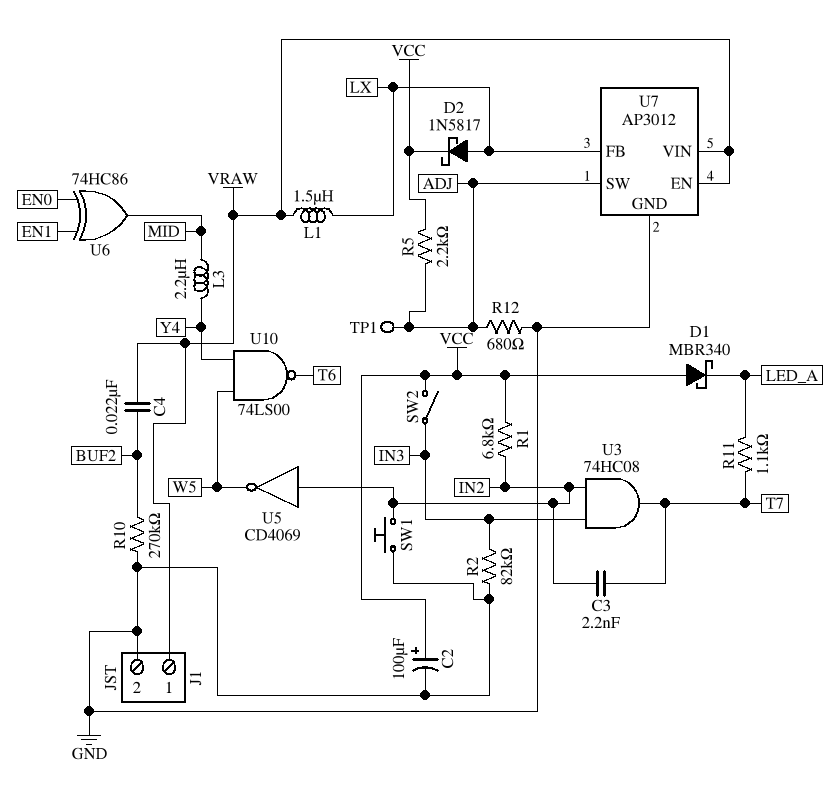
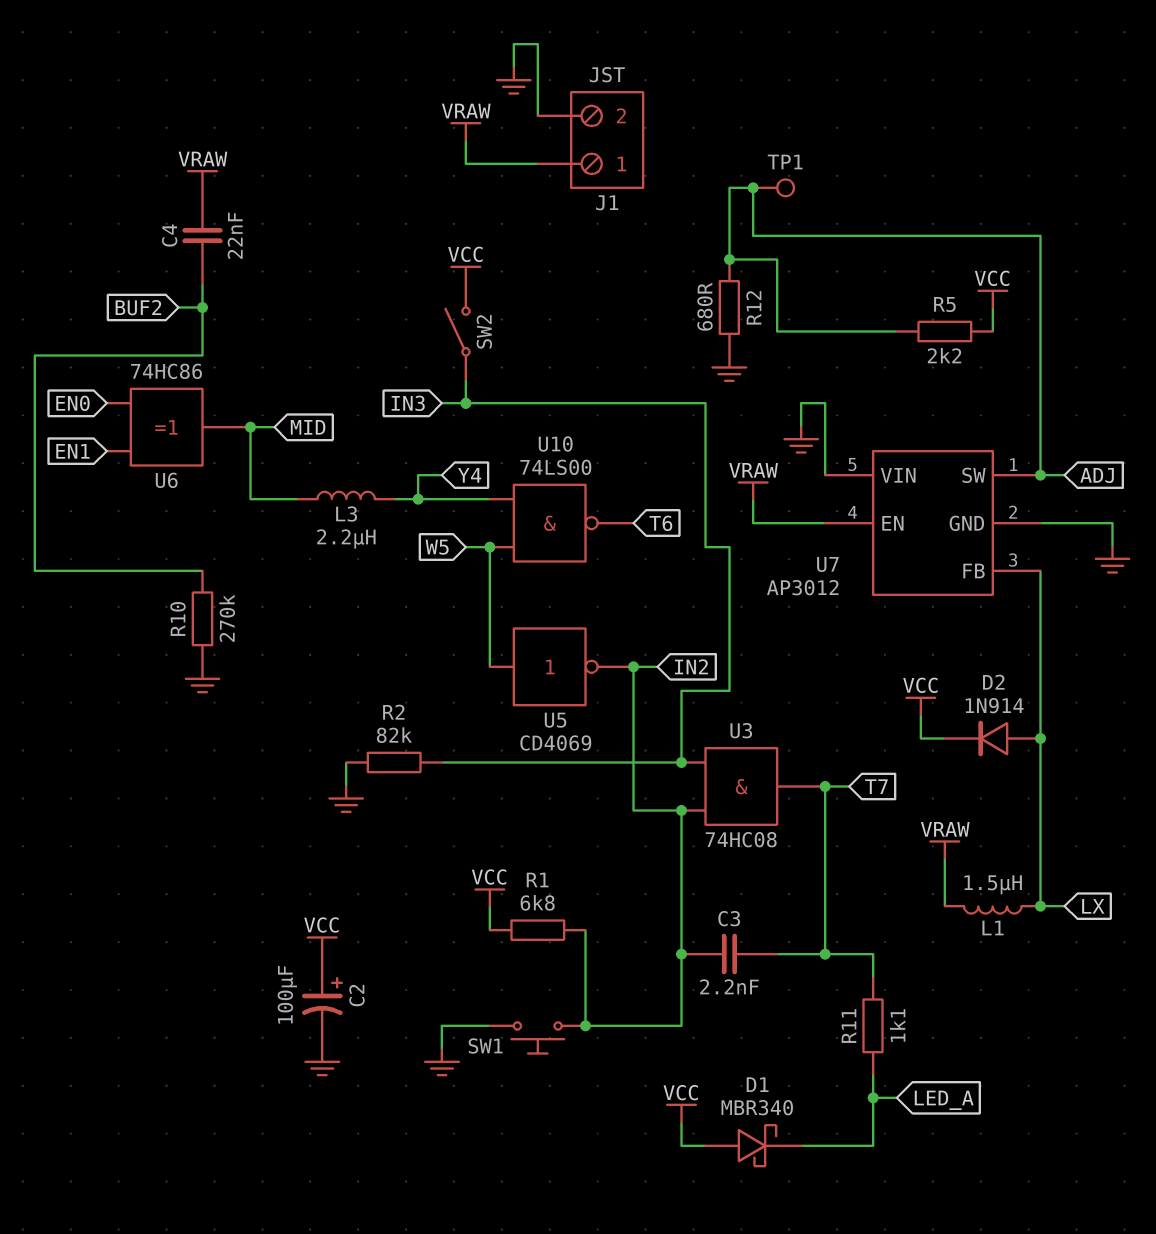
D2: schottky 1N5817 (A LX, K VCC) -> diode 1N914 (A LX, K VCC)
U5: NOT CD4069 (in IN2, out W5) -> NOT CD4069 (in W5, out IN2)
U7 pin VIN: VRAW -> GND

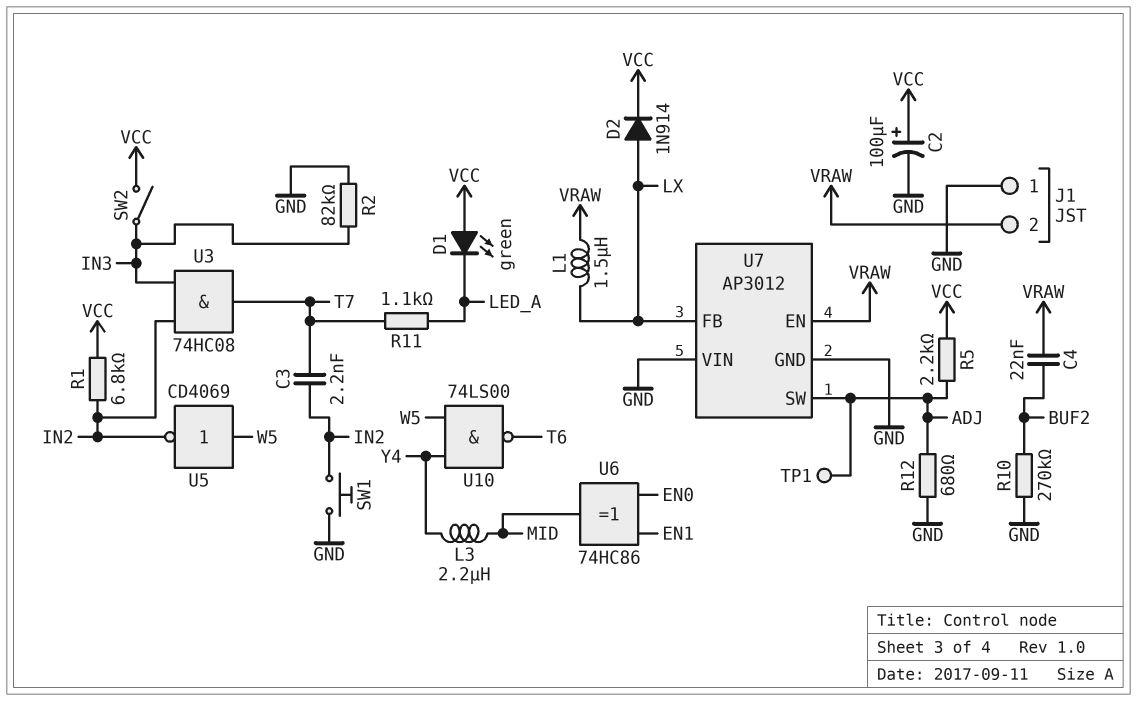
D1: schottky MBR340 (A VCC, K LED_A) -> LED green (A VCC, K LED_A)
J1 pin 1: VRAW -> GND
J1 pin 2: GND -> VRAW

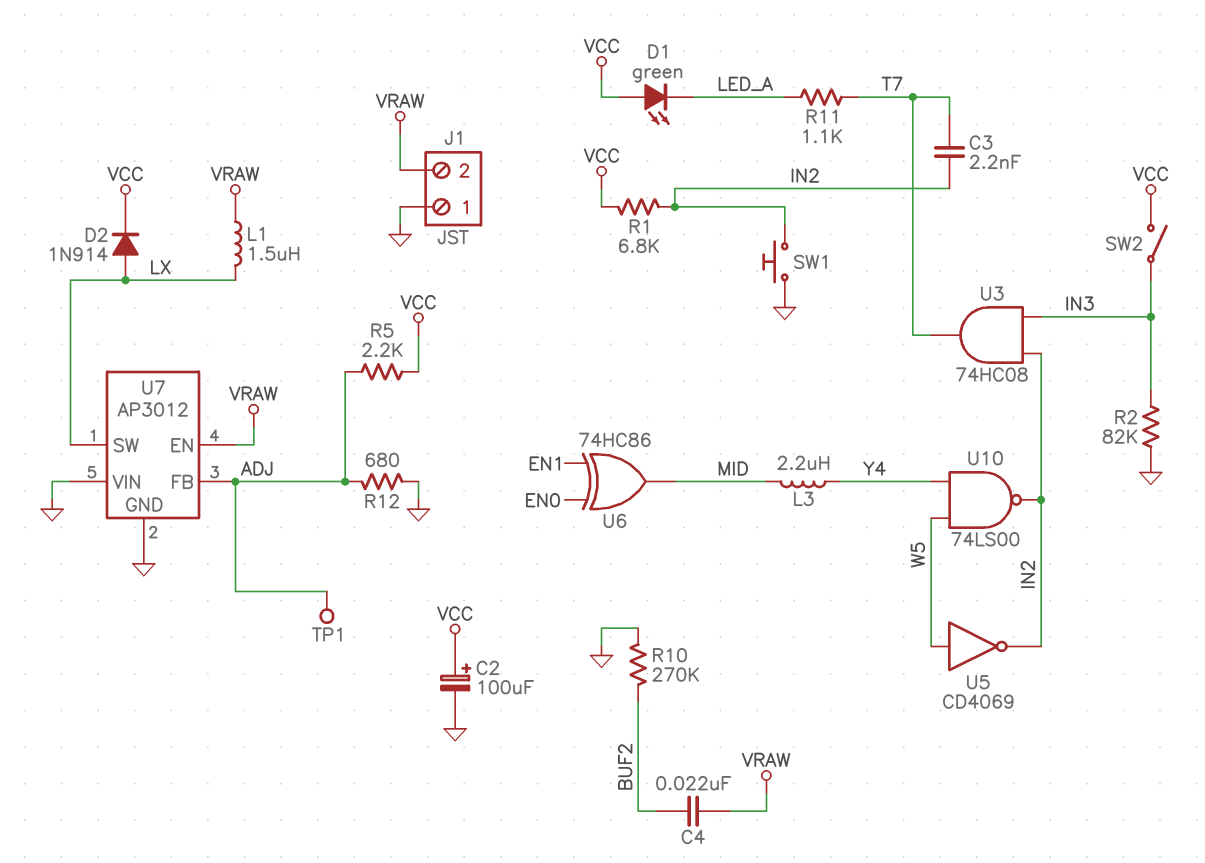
U7 pin FB: LX -> ADJ
U7 pin SW: ADJ -> LX
U10: NAND 74LS00 (in W5, in Y4, out T6) -> NAND 74LS00 (in W5, in Y4, out IN2)

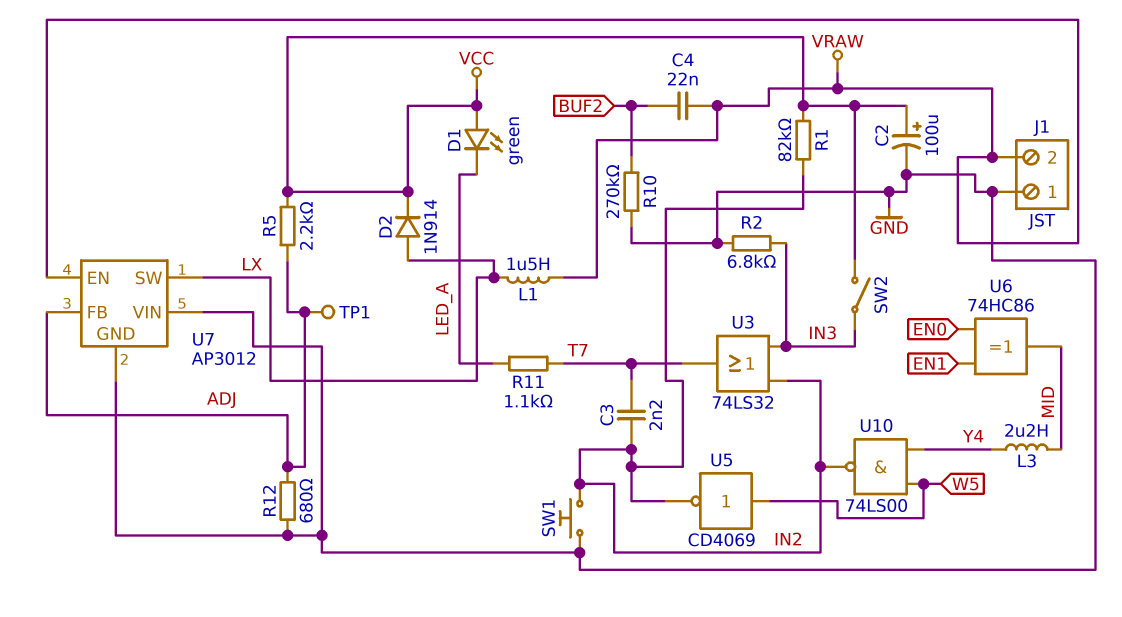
R1: 6.8k (IN2, VCC) -> 82k (IN2, VCC)
R2: 82k (GND, IN3) -> 6.8k (GND, IN3)
U3: AND 74HC08 (in IN2, in IN3, out T7) -> OR 74LS32 (in IN2, in IN3, out T7)

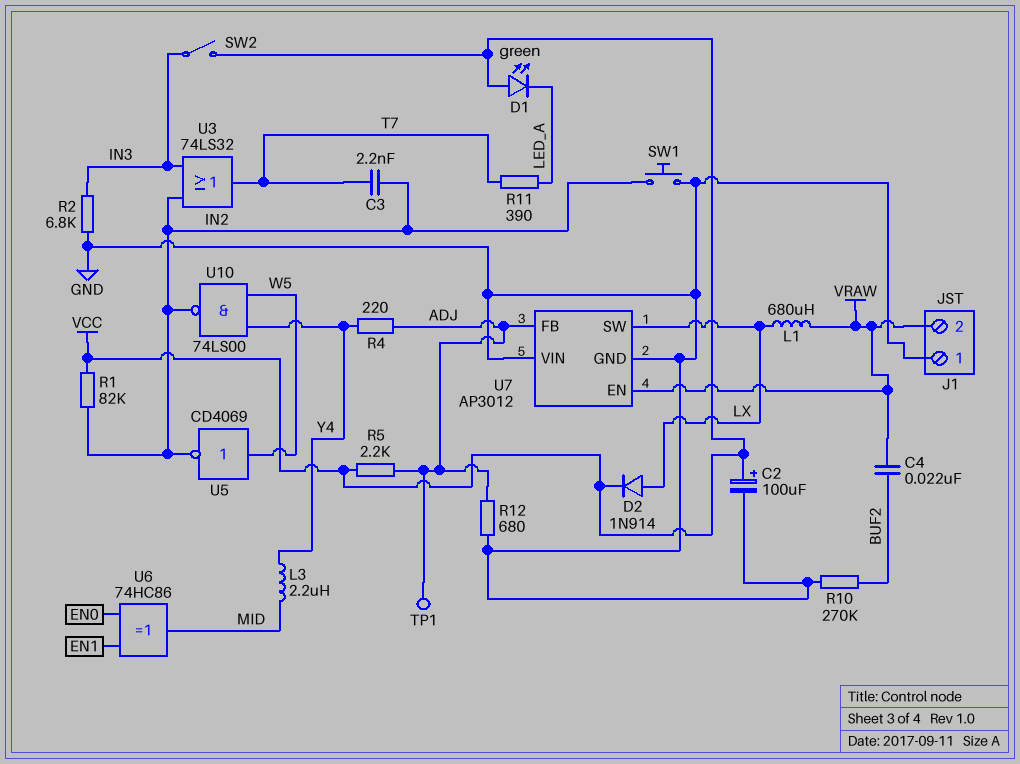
L1: 1.5uH (LX, VRAW) -> 680uH (LX, VRAW)
R4: none -> 220 (ADJ, Y4)
R11: 1.1k (LED_A, T7) -> 390 (LED_A, T7)

